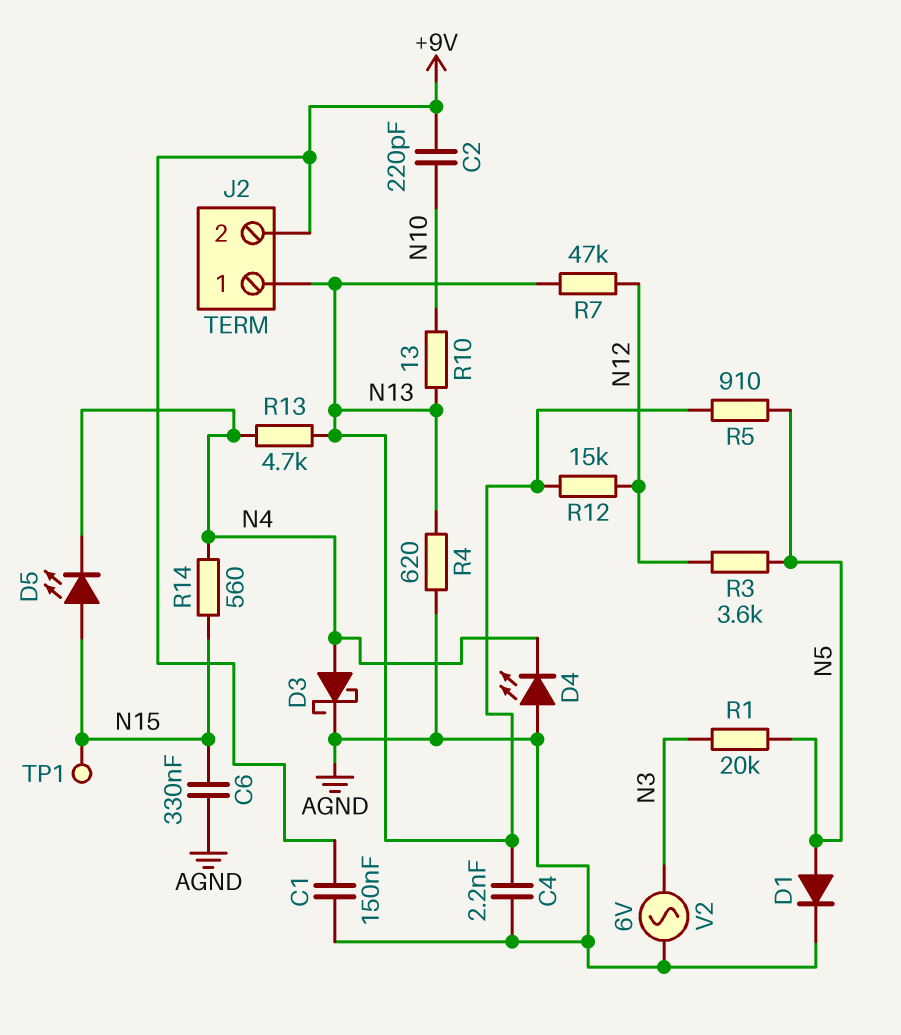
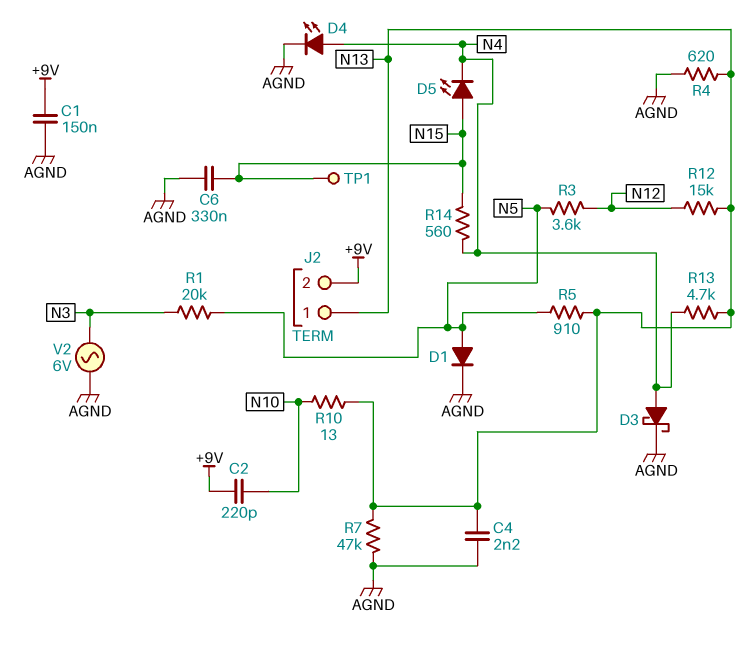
D4: LED (A AGND, K N4) -> LED (A N4, K AGND)
R7: 47k (N12, N13) -> 47k (AGND, N13)

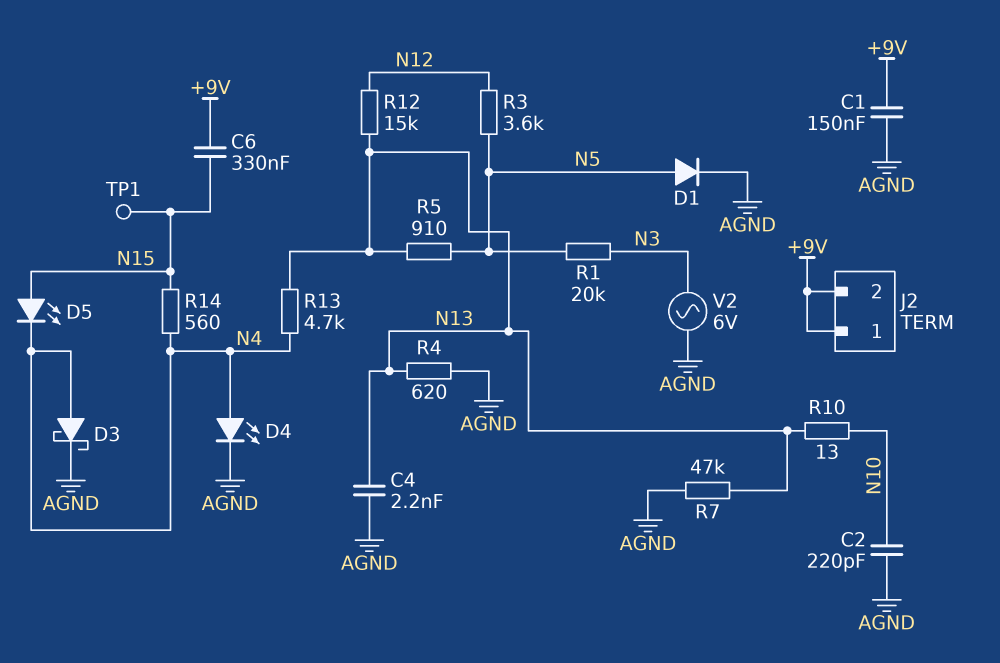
C2: 220pF (+9V, N10) -> 220pF (AGND, N10)
C6: 330nF (AGND, N15) -> 330nF (+9V, N15)
J2 pin 1: N13 -> +9V

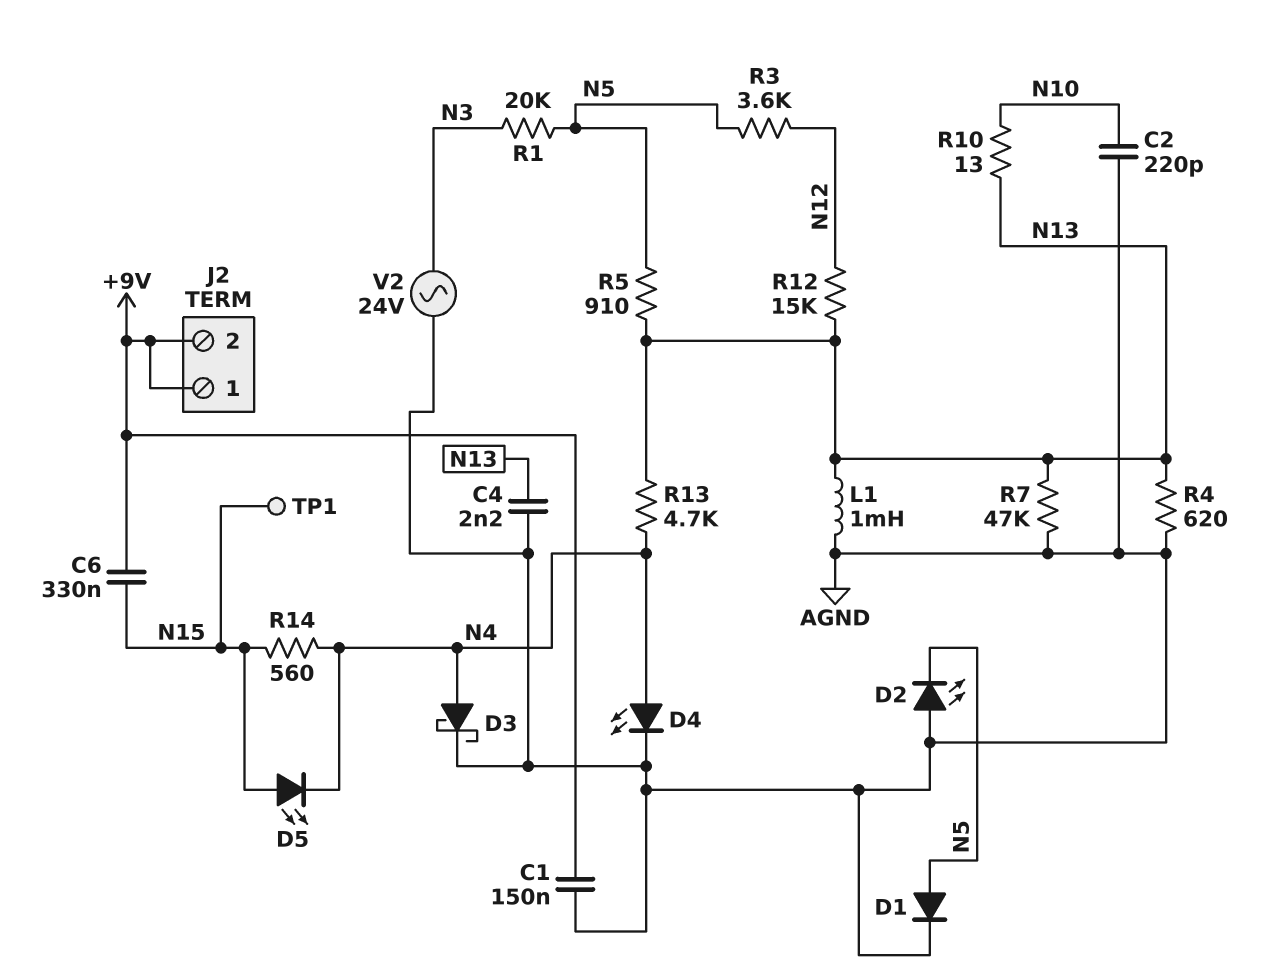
D2: none -> LED (A AGND, K N5)
L1: none -> 1mH (AGND, N13)
V2: AC 6V (AGND, N3) -> AC 24V (AGND, N3)

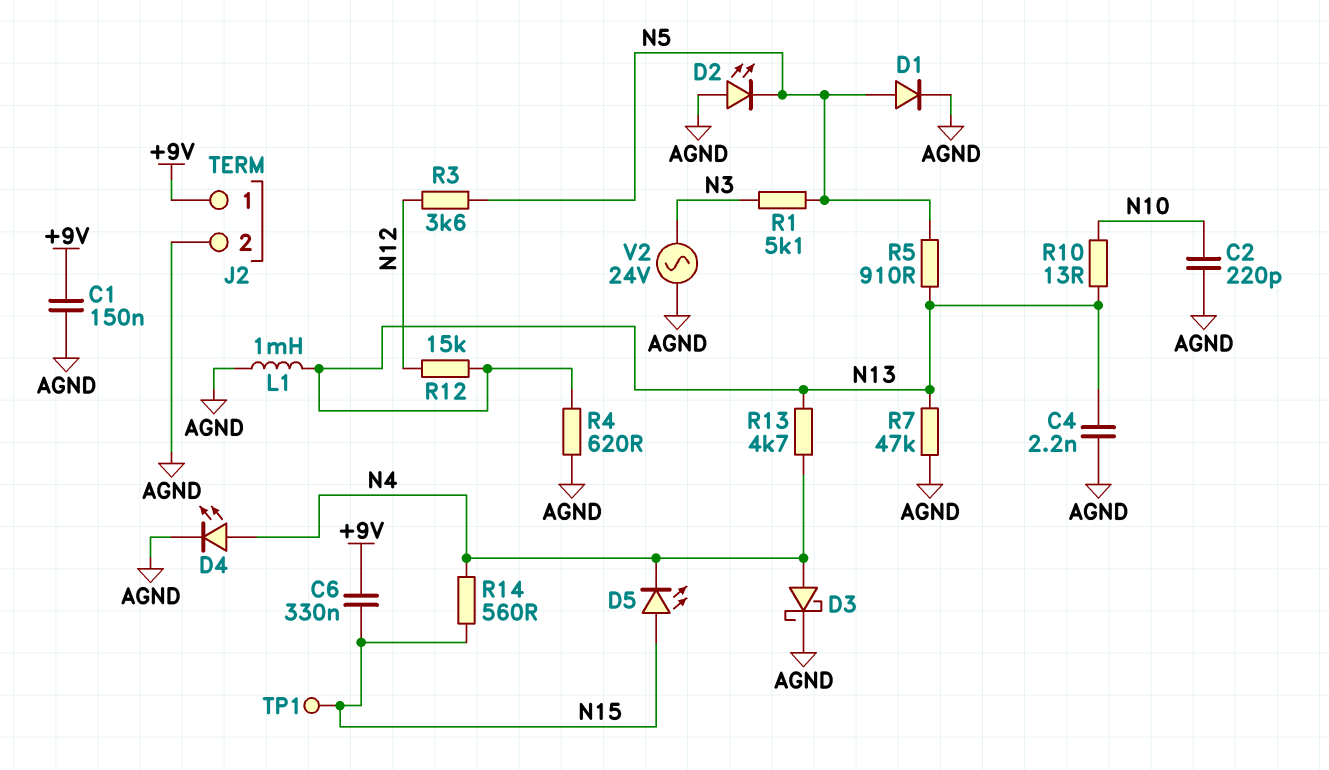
J2 pin 2: +9V -> AGND
R1: 20k (N3, N5) -> 5.1k (N3, N5)

